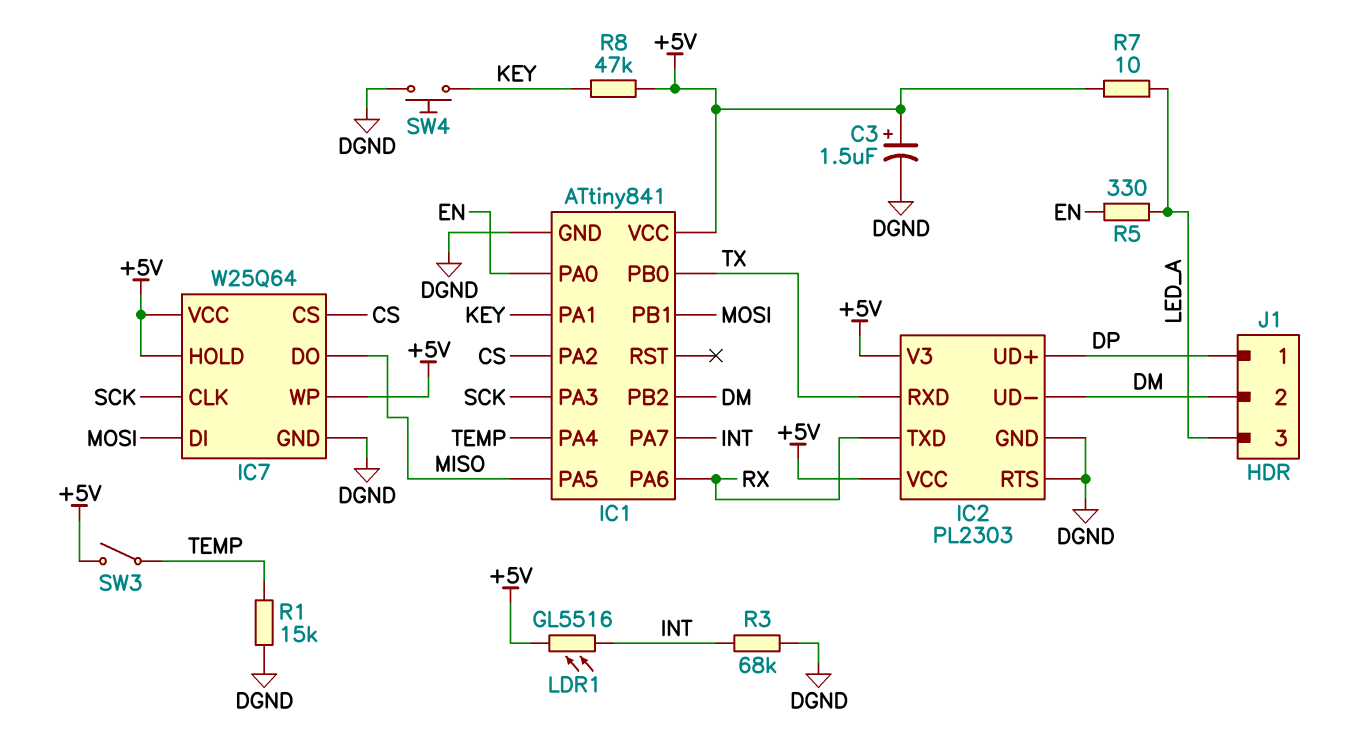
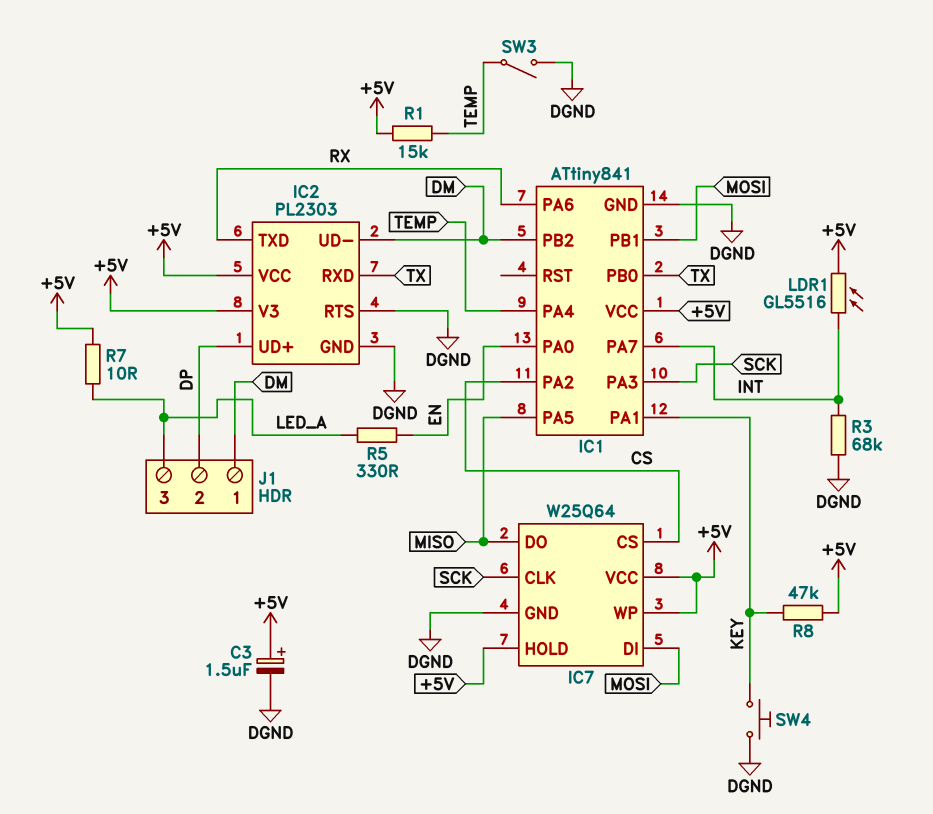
J1 pin 1: DP -> DM
J1 pin 2: DM -> DP
R1: 15k (DGND, TEMP) -> 15k (+5V, TEMP)
SW3: switch (+5V, TEMP) -> switch (DGND, TEMP)

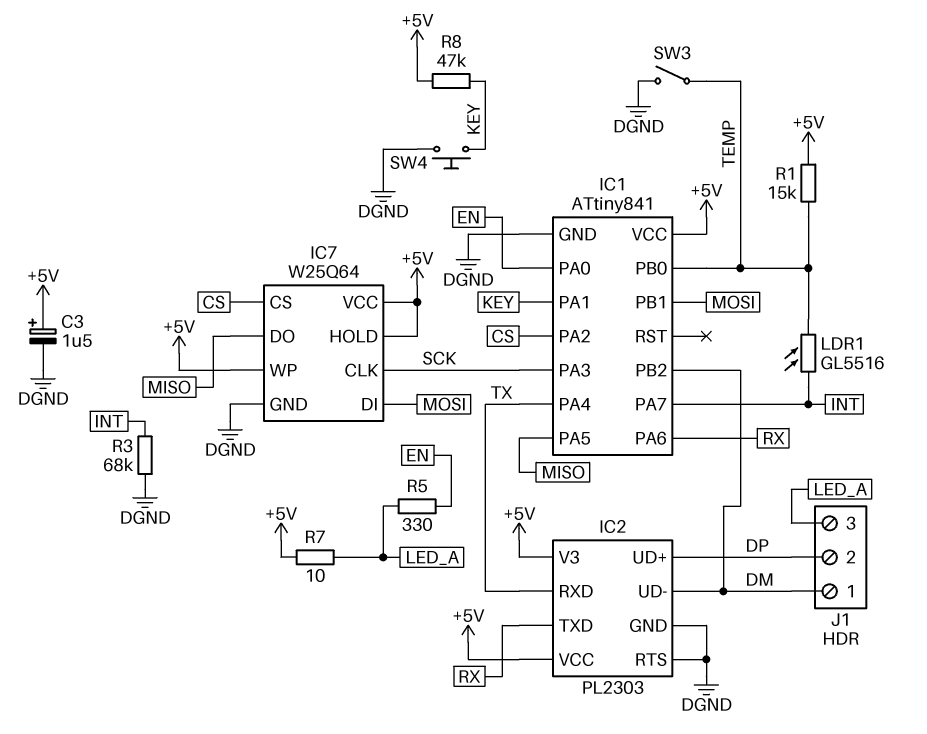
IC1 pin PA4: TEMP -> TX
IC1 pin PB0: TX -> TEMP
LDR1: GL5516 (+5V, INT) -> GL5516 (INT, TEMP)

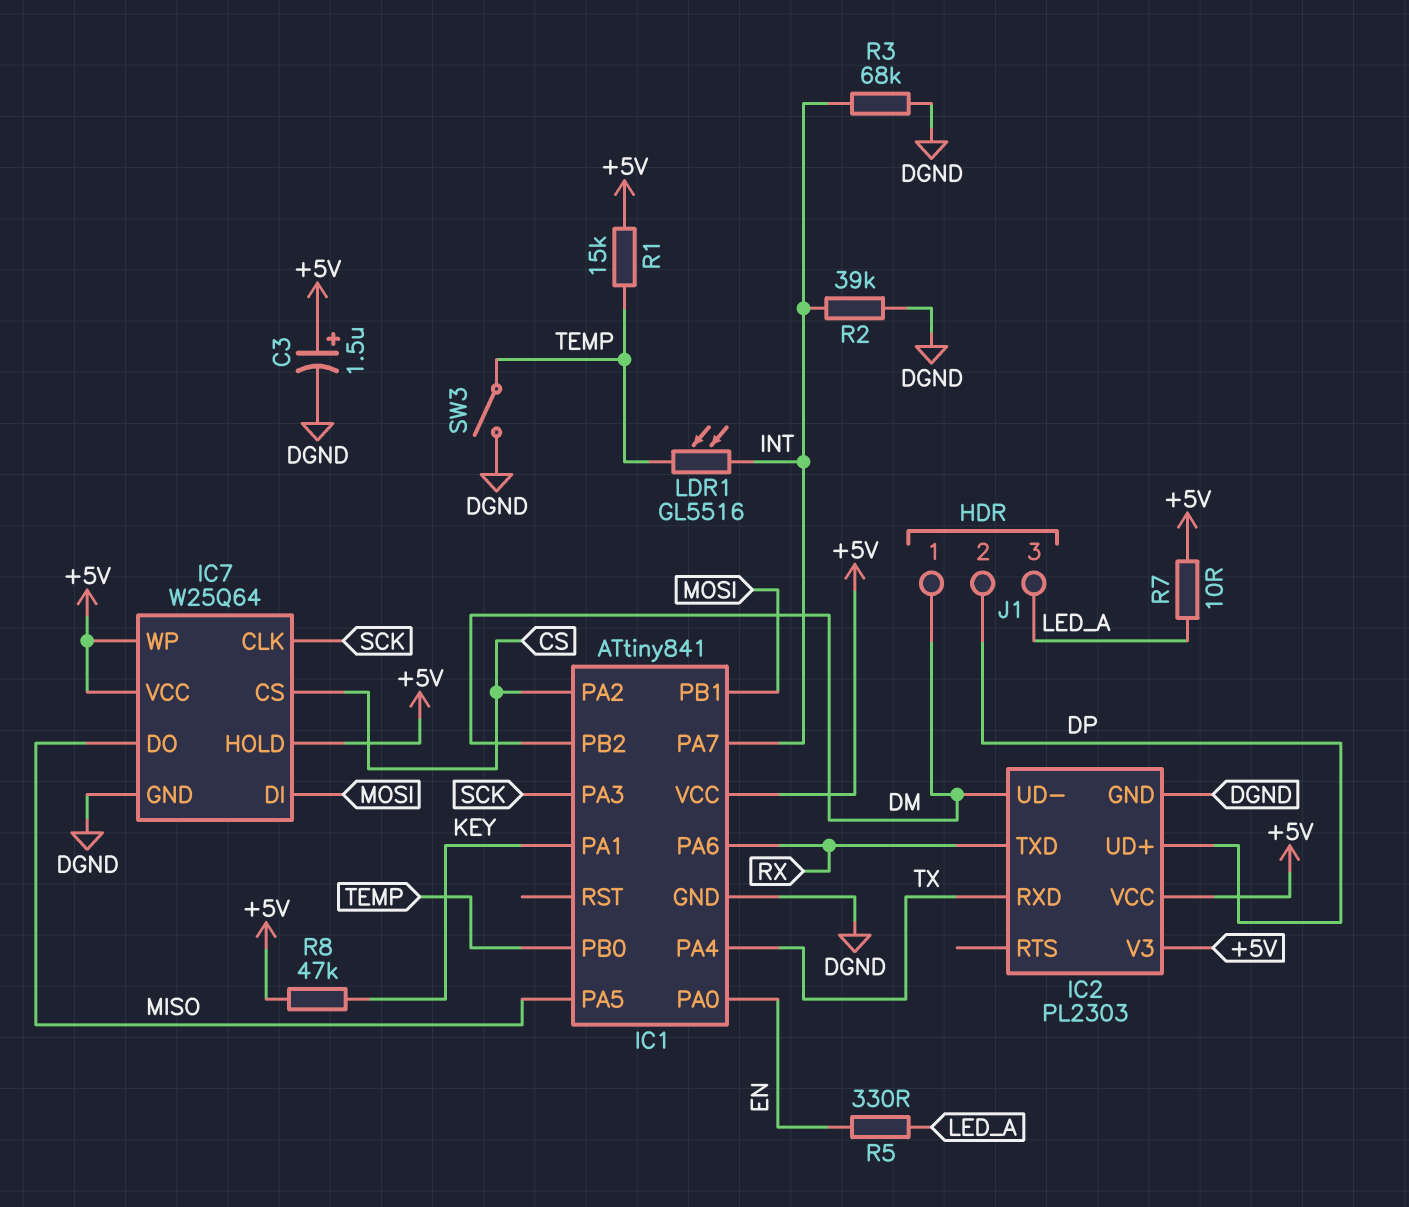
IC2 pin RTS: DGND -> none
R2: none -> 39k (DGND, INT)
SW4: button (DGND, KEY) -> none

